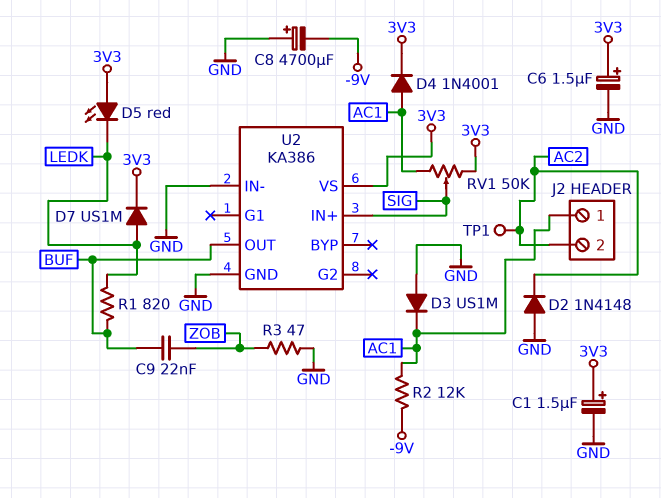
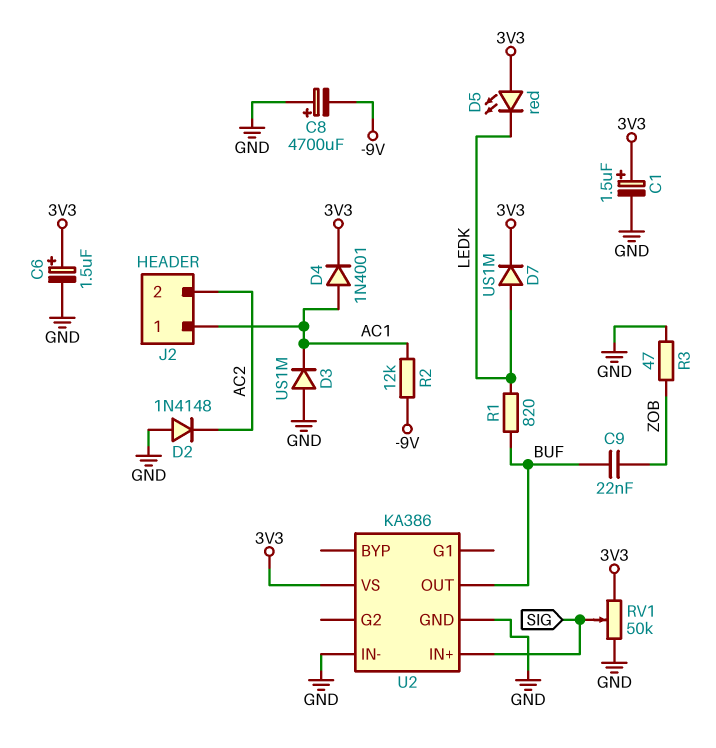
RV1: 50k (3V3, AC1, wiper SIG) -> 50k (3V3, GND, wiper SIG)
TP1: test point (AC2) -> none

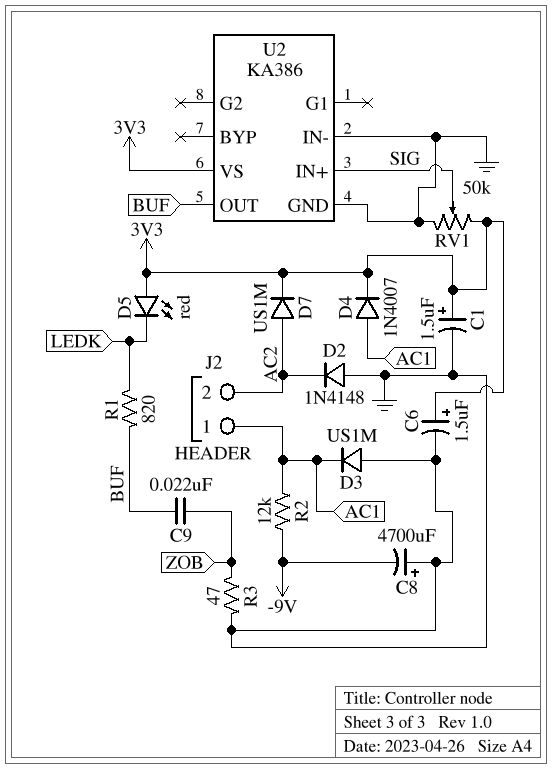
D4: diode 1N4001 (A AC1, K 3V3) -> diode 1N4007 (A AC1, K 3V3)
D7: diode US1M (A LEDK, K 3V3) -> diode US1M (A AC2, K 3V3)

